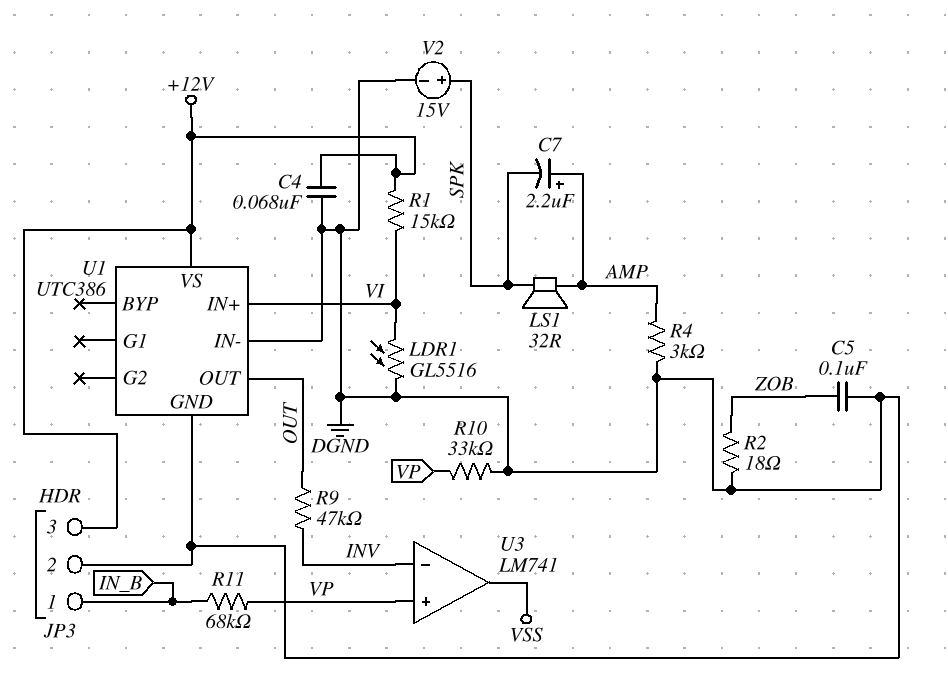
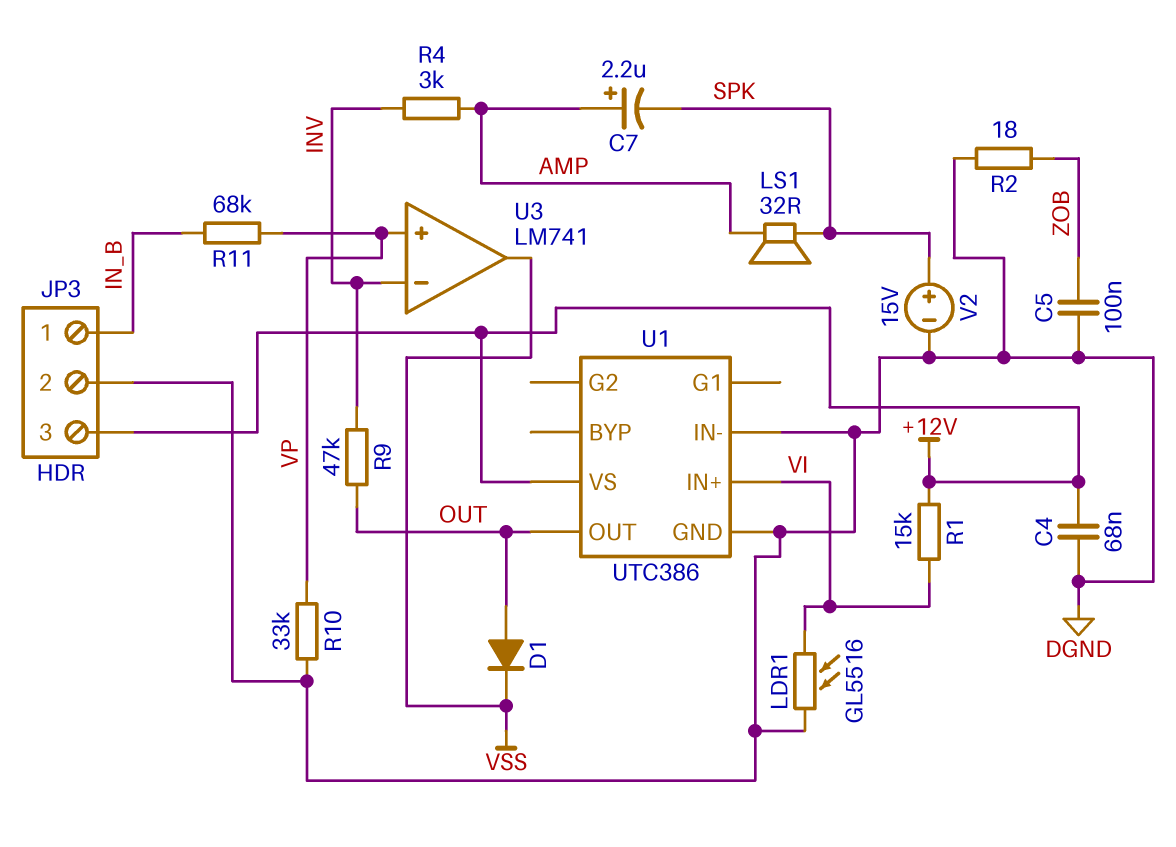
D1: none -> diode (A OUT, K VSS)
R4: 3k (AMP, DGND) -> 3k (AMP, INV)

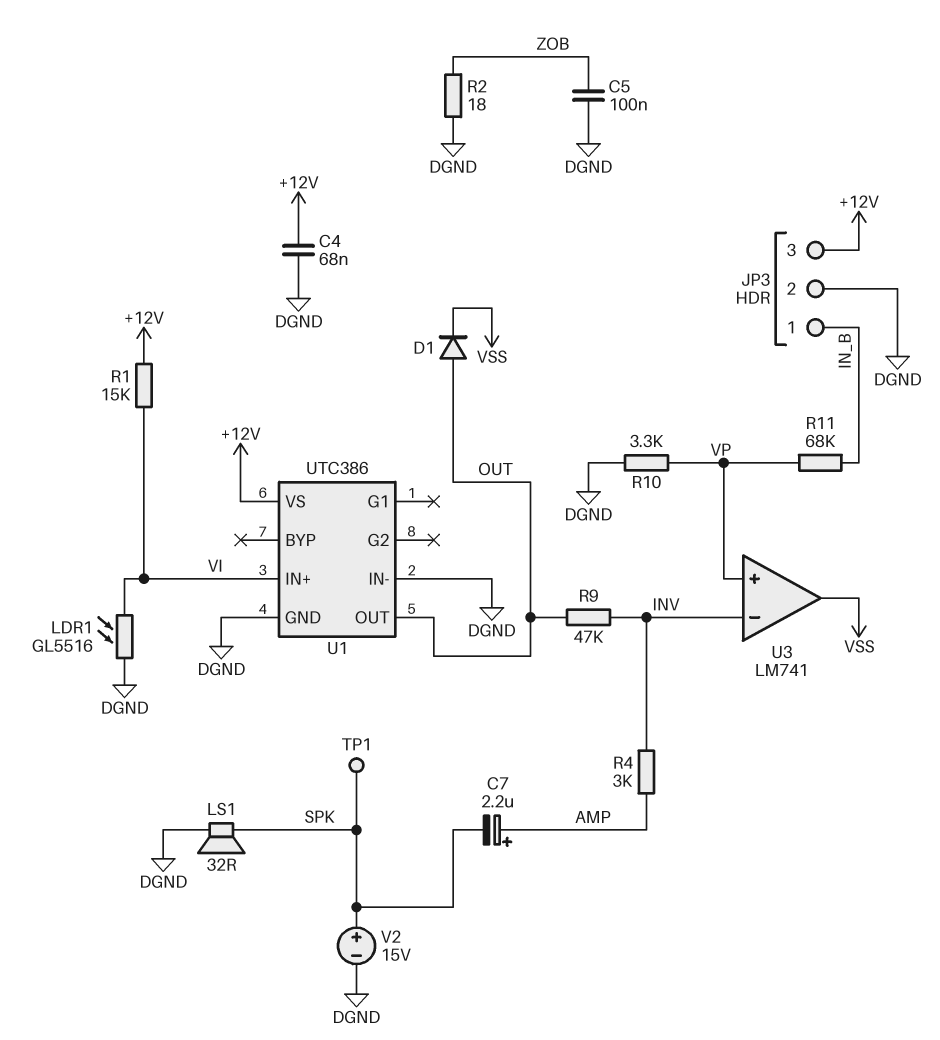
LS1: speaker 32R (AMP, SPK) -> speaker 32R (DGND, SPK)
R10: 33k (DGND, VP) -> 3.3k (DGND, VP)
TP1: none -> test point (SPK)

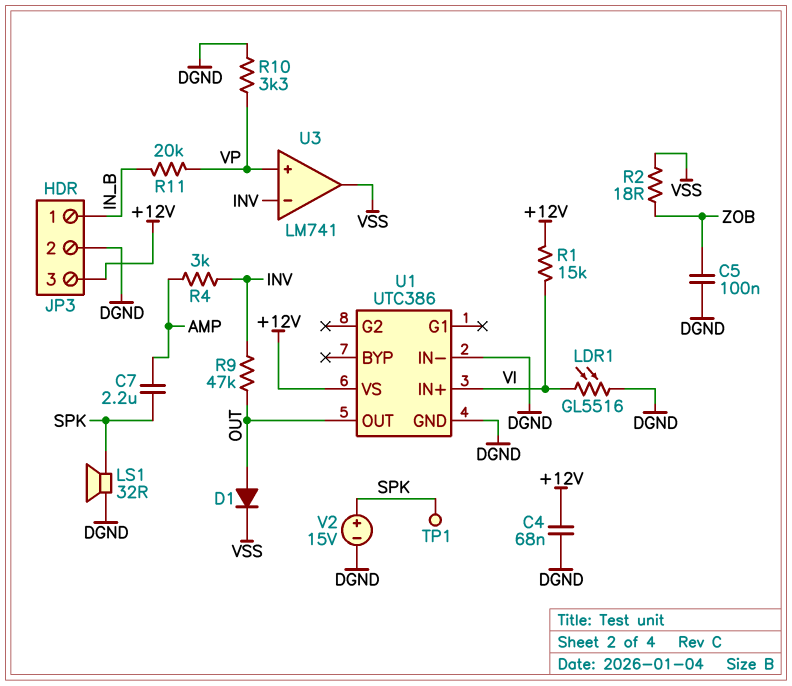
C7: 2.2uF (plus AMP, minus SPK) -> 2.2uF (AMP, SPK)
R2: 18 (DGND, ZOB) -> 18 (VSS, ZOB)
R11: 68k (IN_B, VP) -> 20k (IN_B, VP)

